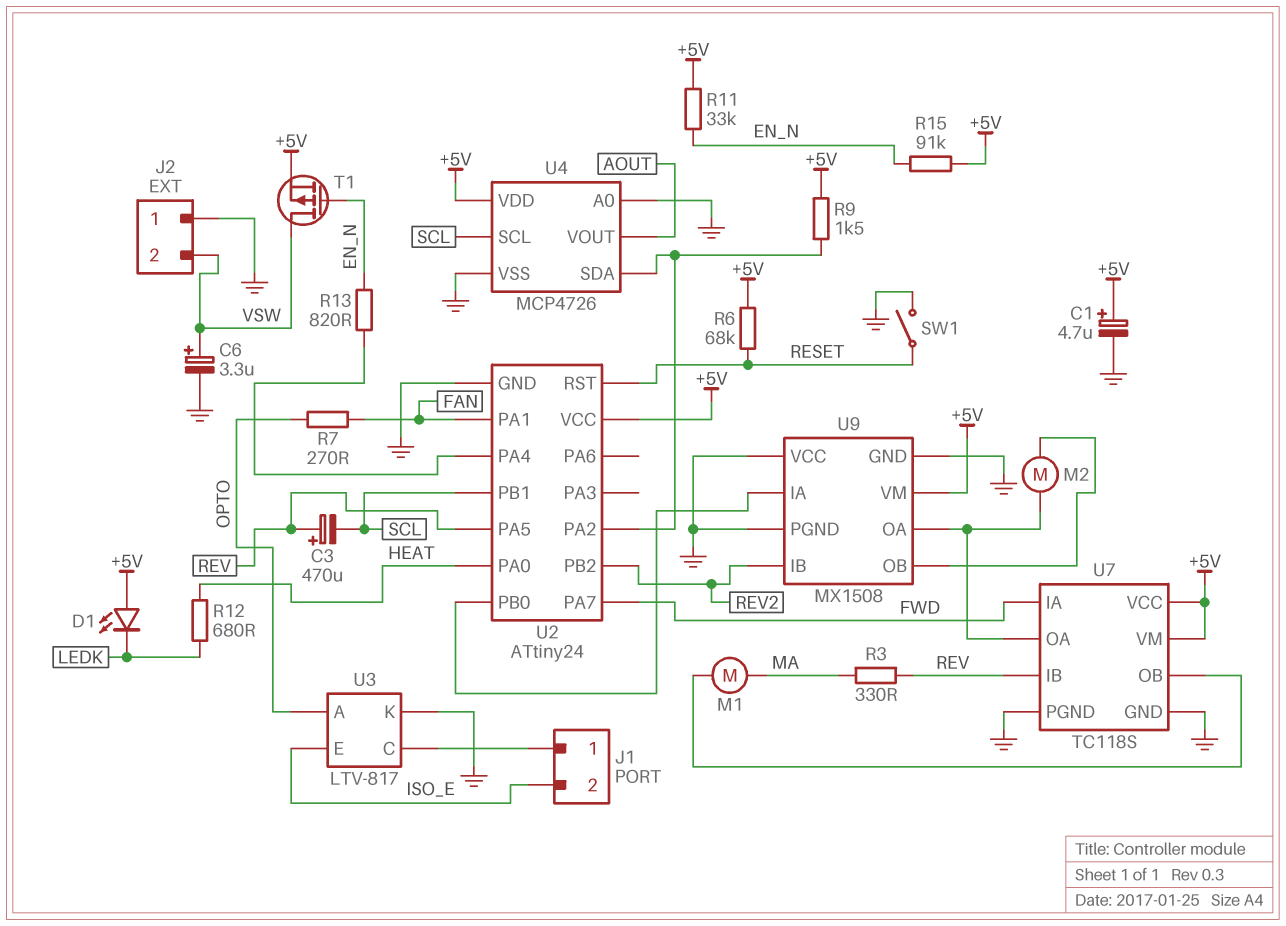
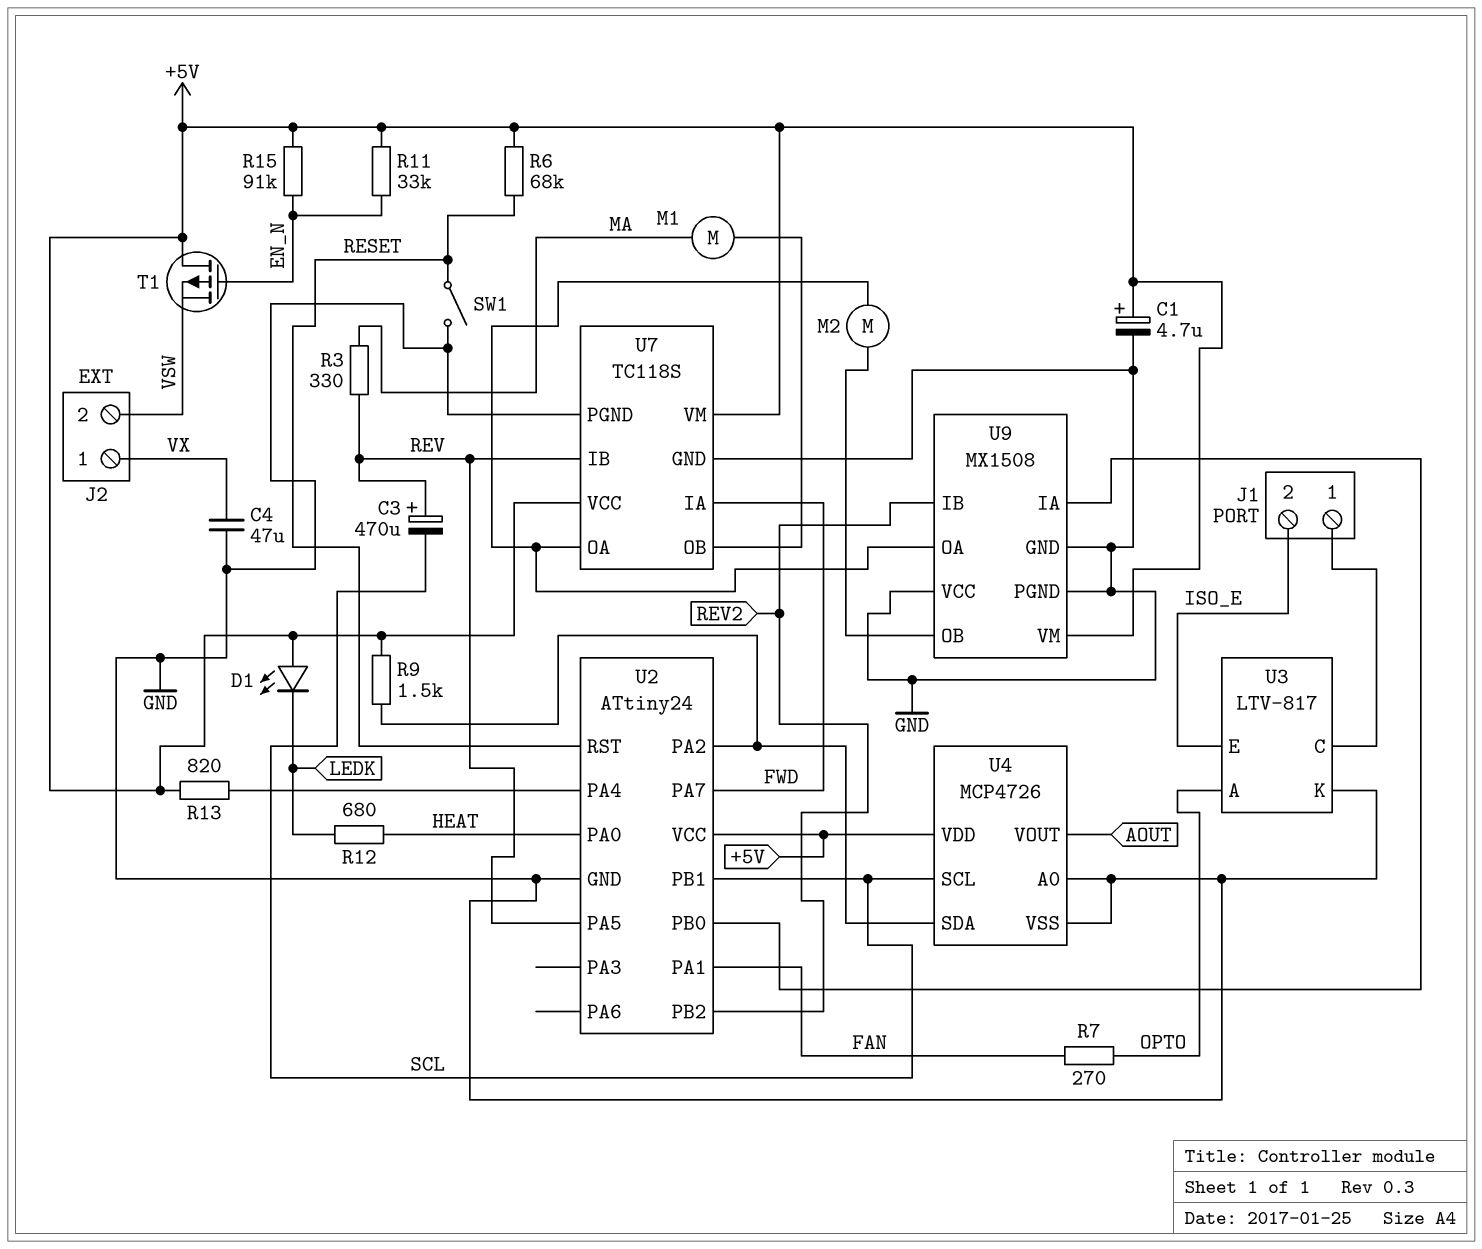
C4: none -> 47uF (GND, VX)
C6: 3.3uF (plus VSW, minus GND) -> none
J2 pin 1: GND -> VX
R13: 820 (EN_N, U2/PA4) -> 820 (+5V, U2/PA4)
T1: PMOS (G EN_N, D VSW, S +5V) -> PMOS (G EN_N, D +5V, S VSW)

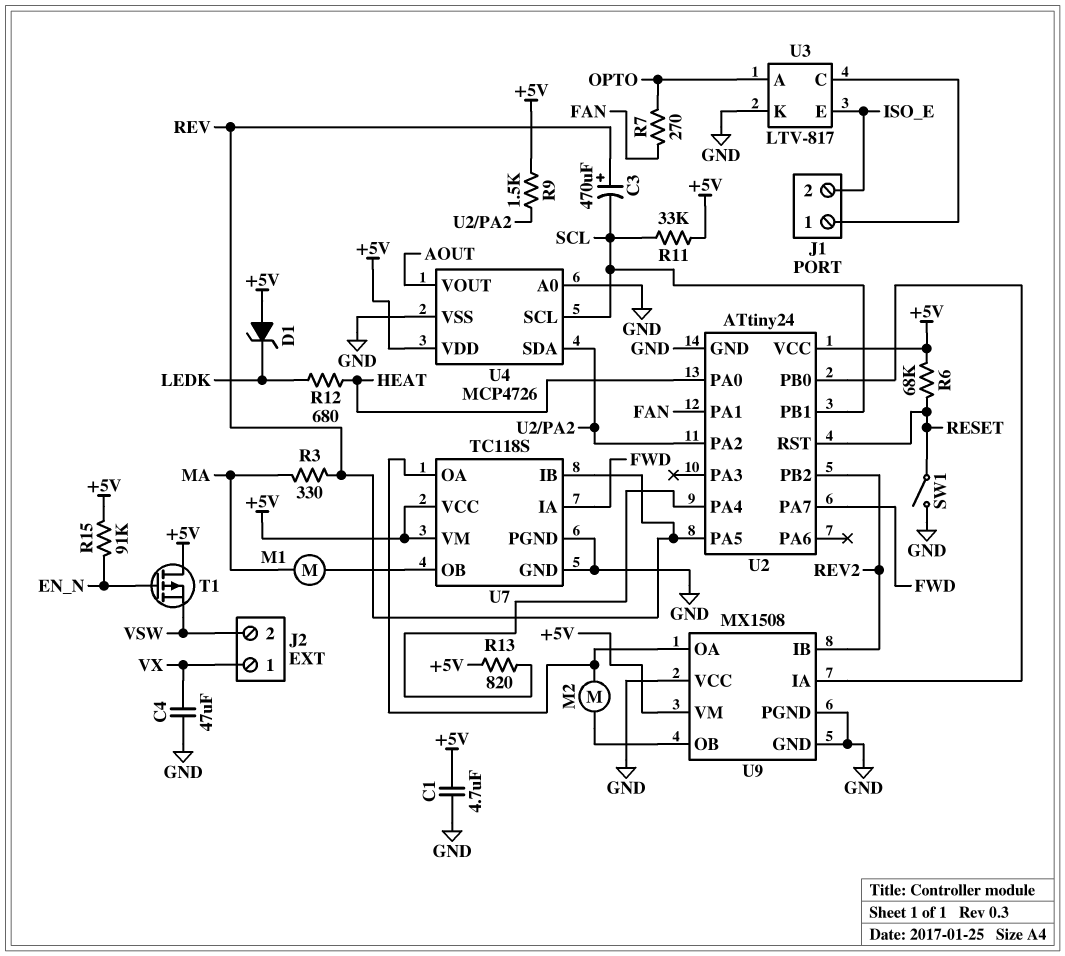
C1: 4.7uF (plus +5V, minus GND) -> 4.7uF (+5V, GND)
D1: LED (A +5V, K LEDK) -> zener (A +5V, K LEDK)
R11: 33k (+5V, EN_N) -> 33k (+5V, SCL)

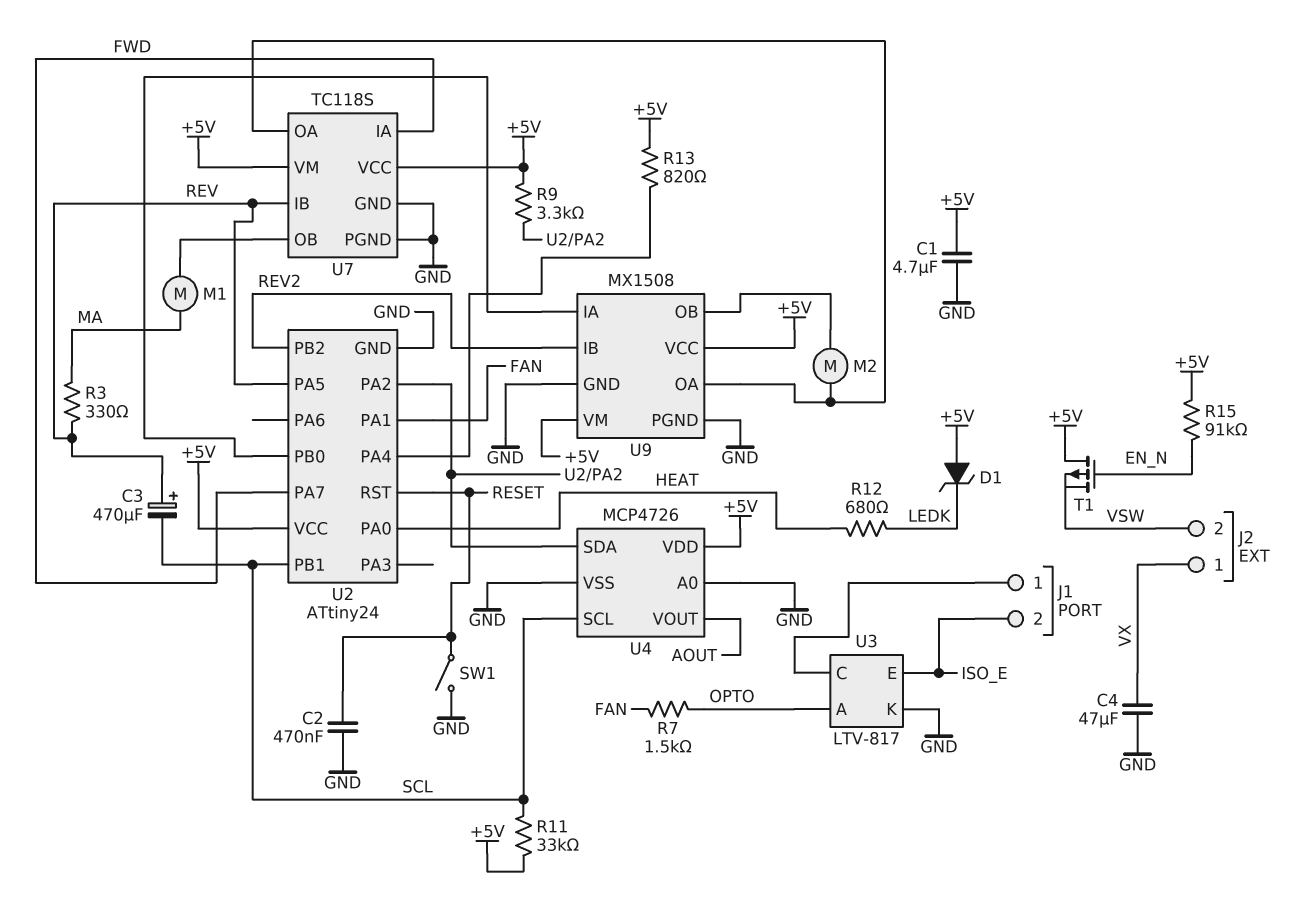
C2: none -> 470nF (GND, RESET)
R6: 68k (+5V, RESET) -> none
R7: 270 (FAN, OPTO) -> 1.5k (FAN, OPTO)
R9: 1.5k (+5V, U2/PA2) -> 3.3k (+5V, U2/PA2)
U9 pin VCC: GND -> +5V

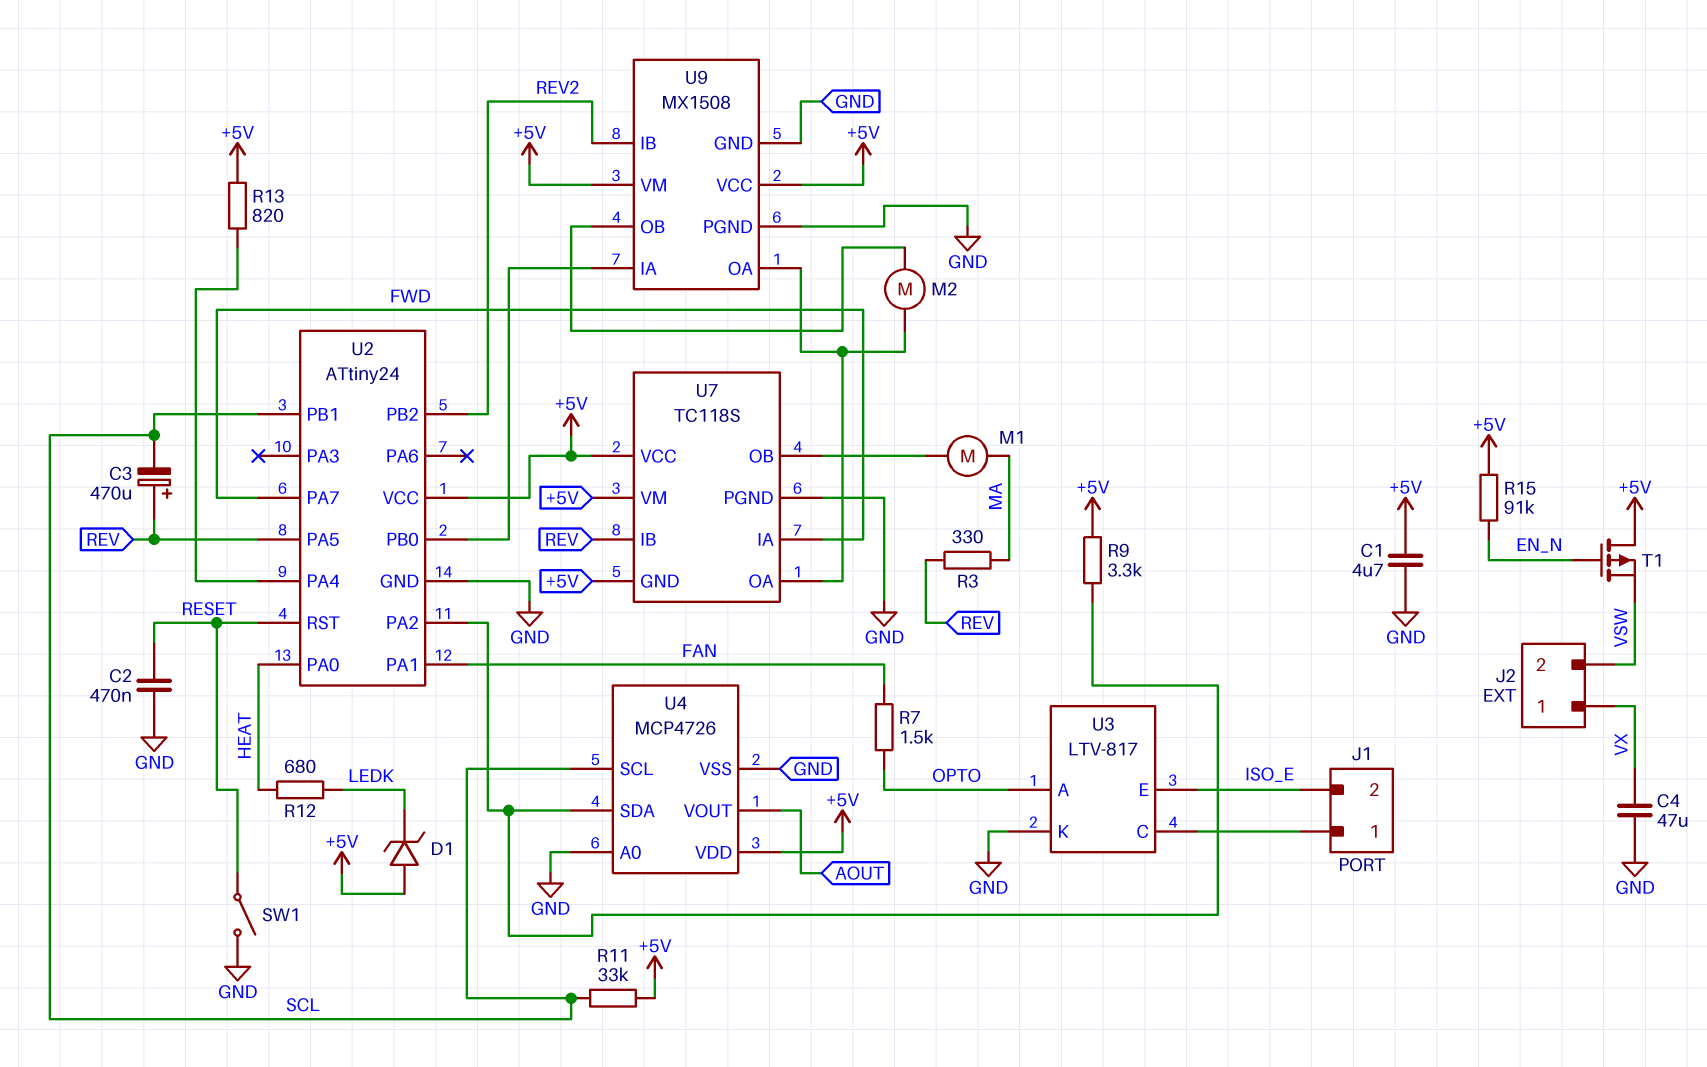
U7 pin GND: GND -> +5V

